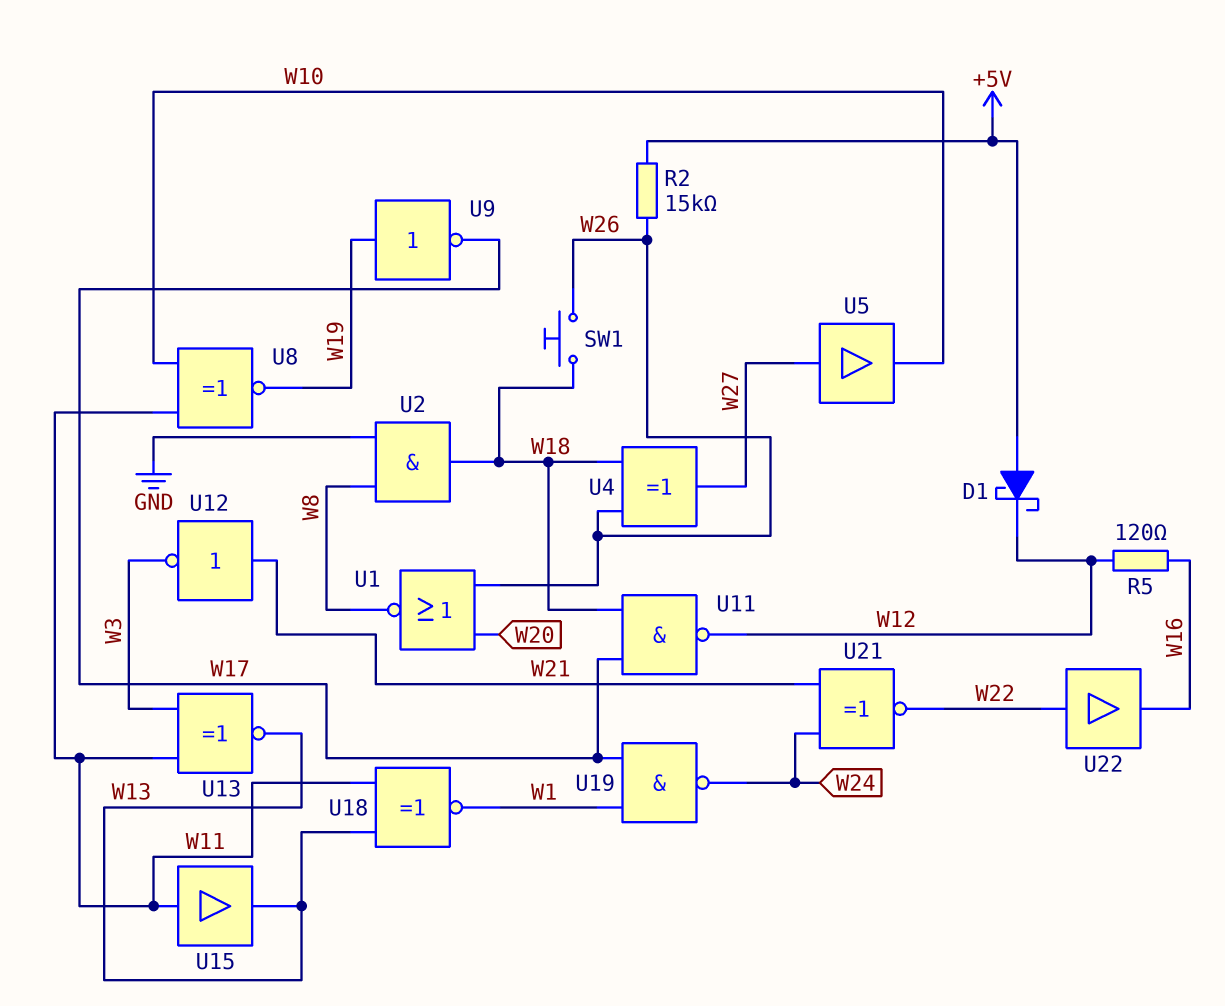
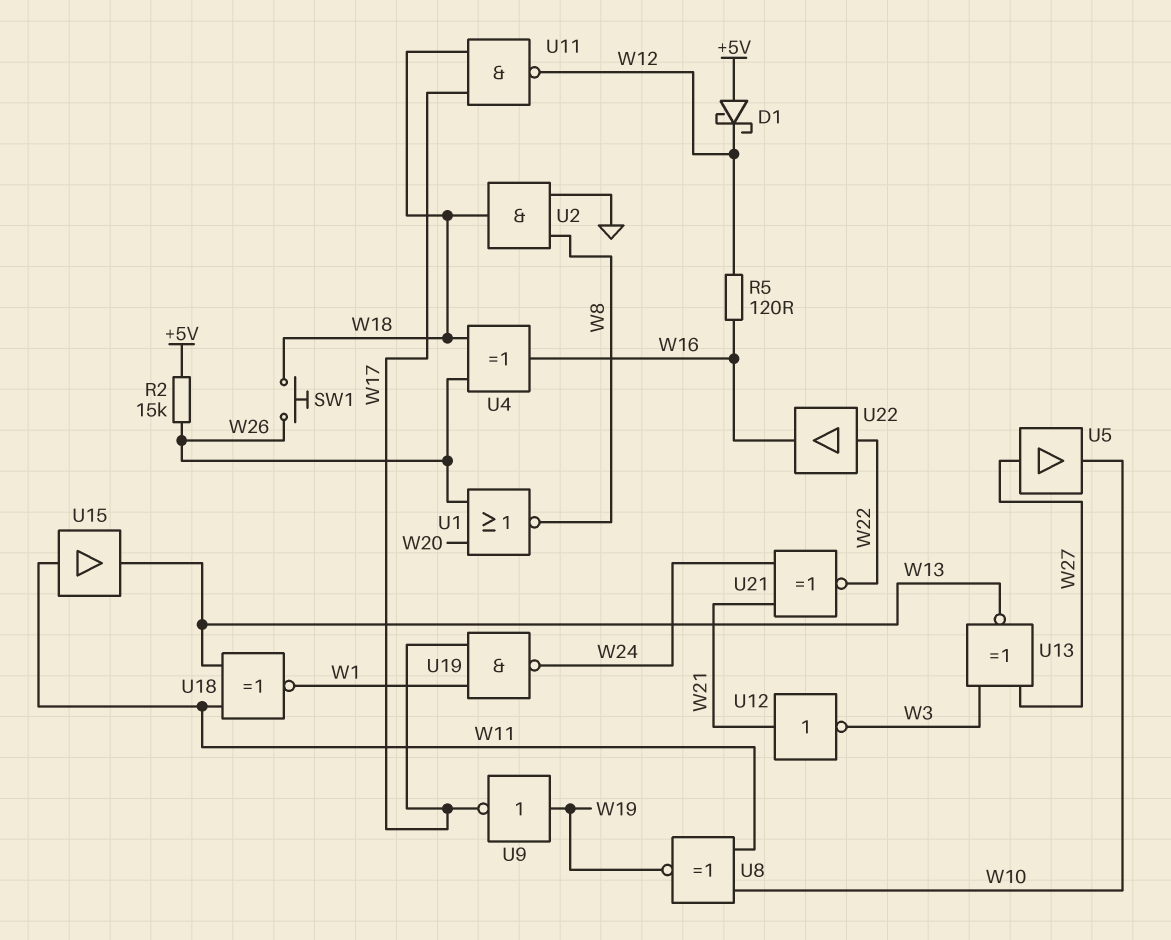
U4: XOR (in W18, in W26, out W27) -> XOR (in W18, in W26, out W16)
U13: XNOR (in W3, in W11, out W13) -> XNOR (in W3, in W27, out W13)

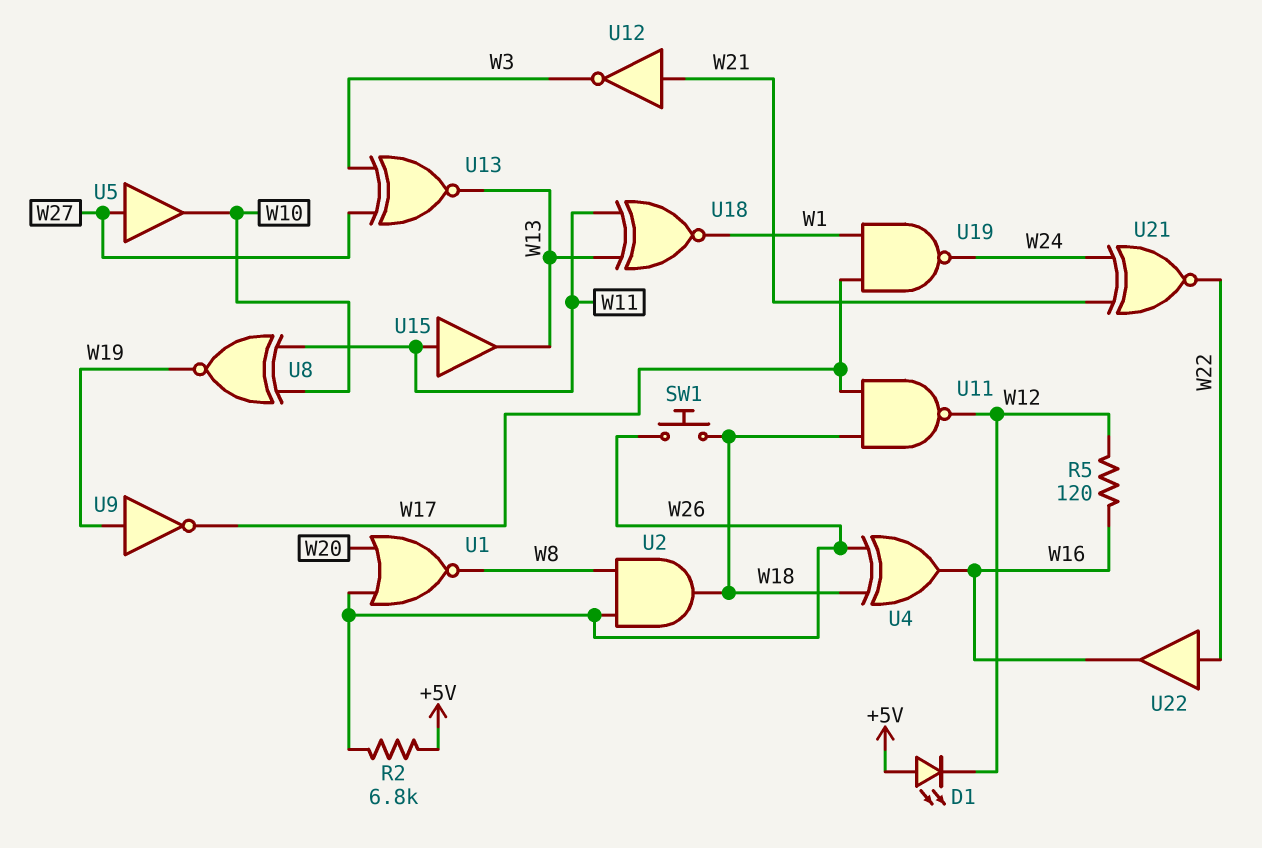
D1: schottky (A +5V, K W12) -> LED (A +5V, K W12)
R2: 15k (+5V, W26) -> 6.8k (+5V, W26)
U2: AND (in GND, in W8, out W18) -> AND (in W8, in W26, out W18)

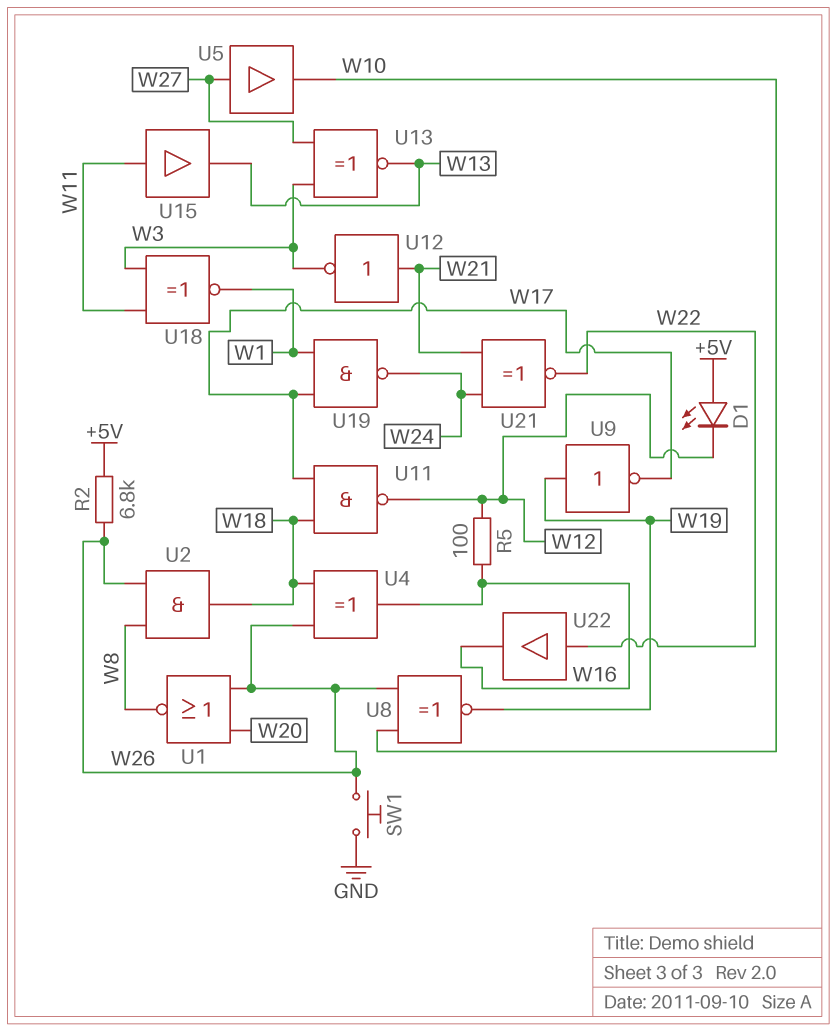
R5: 120 (W12, W16) -> 100 (W12, W16)
SW1: button (W18, W26) -> button (GND, W26)
U8: XNOR (in W10, in W11, out W19) -> XNOR (in W10, in W26, out W19)
U18: XNOR (in W11, in W13, out W1) -> XNOR (in W3, in W11, out W1)

